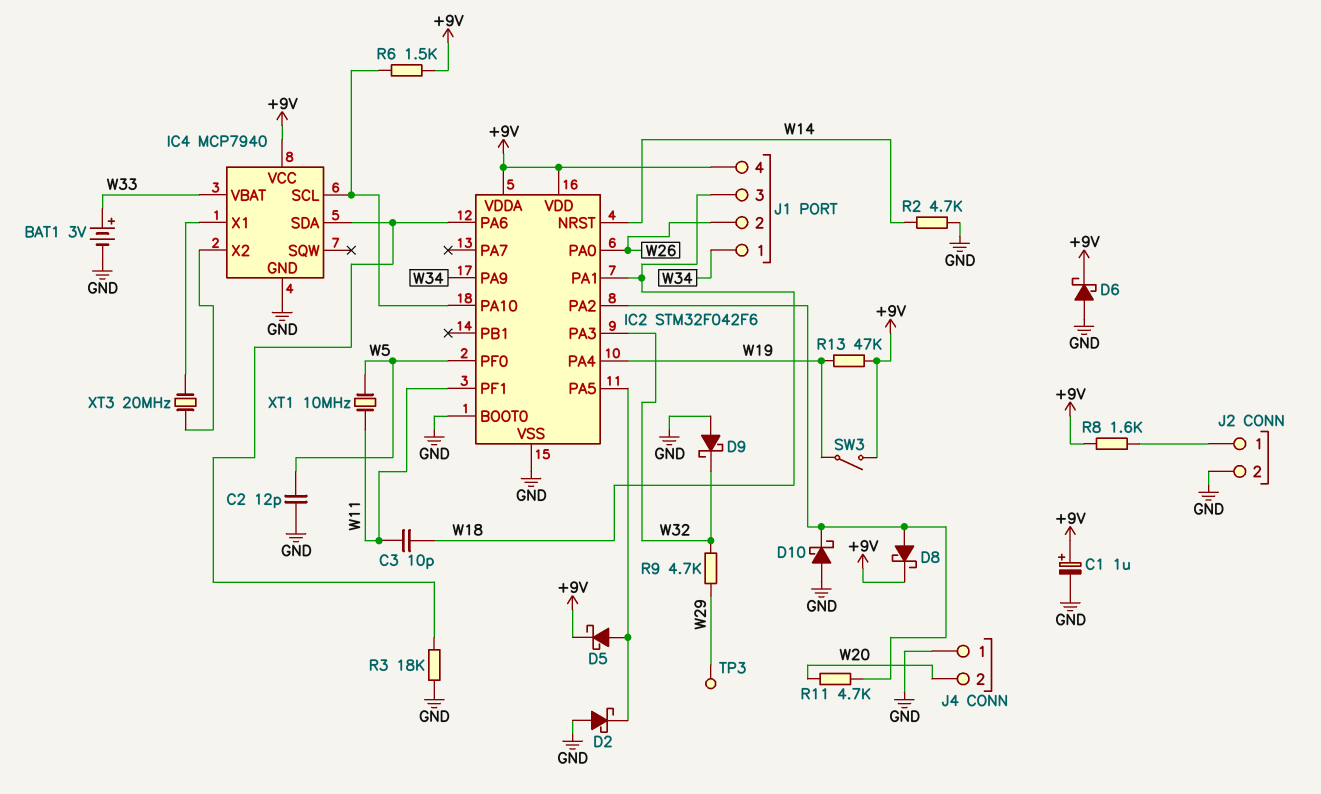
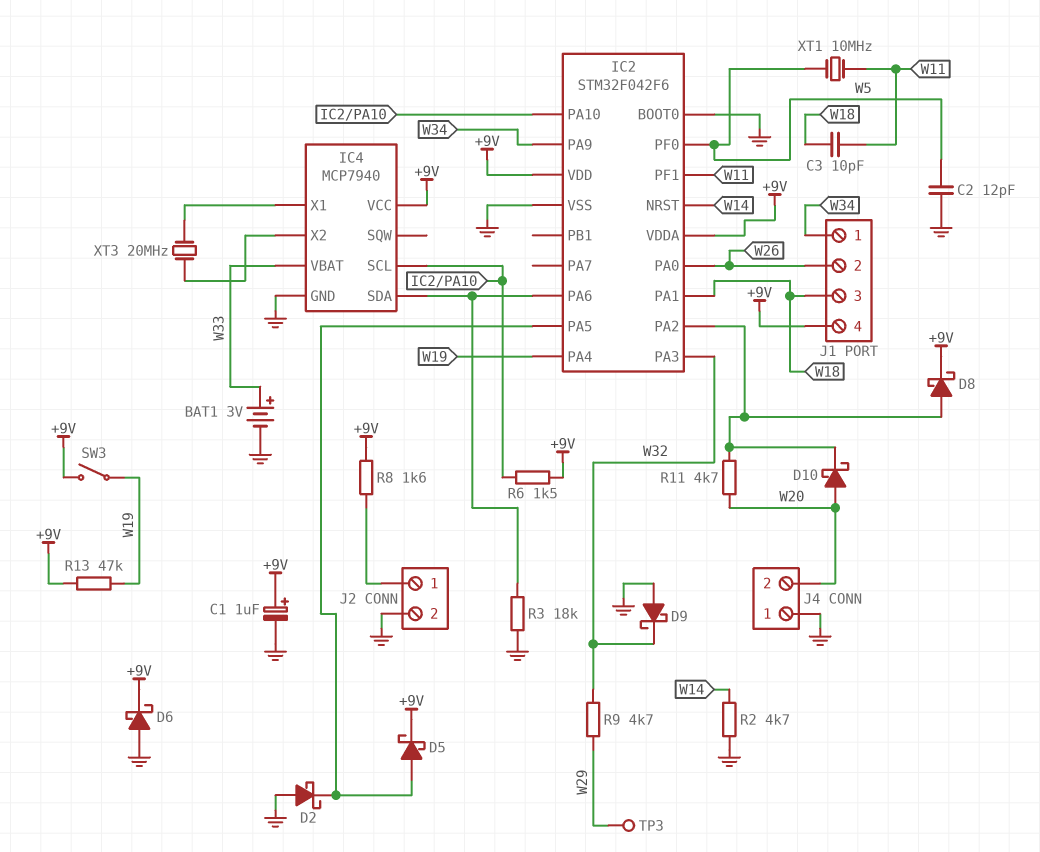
D10: schottky (A GND, K IC2/PA2) -> schottky (A W20, K IC2/PA2)

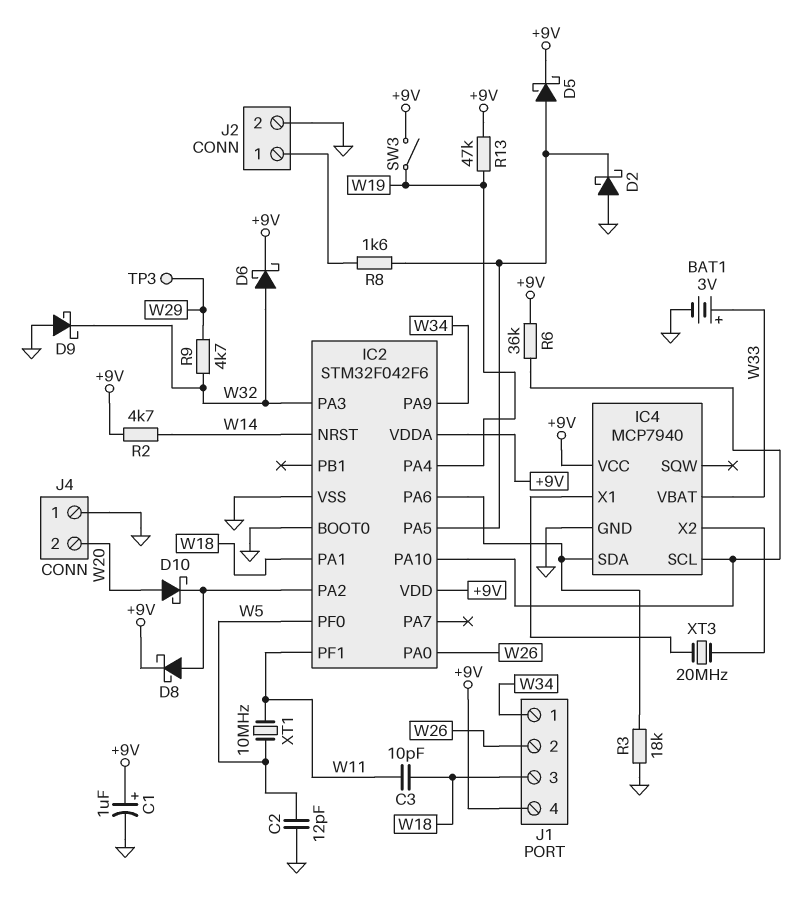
D6: schottky (A GND, K +9V) -> schottky (A W32, K +9V)
R2: 4.7k (GND, W14) -> 4.7k (+9V, W14)
R6: 1.5k (+9V, IC2/PA10) -> 36k (+9V, IC2/PA10)
R8: 1.6k (+9V, J2/1) -> 1.6k (IC2/PA5, J2/1)
R11: 4.7k (IC2/PA2, W20) -> none

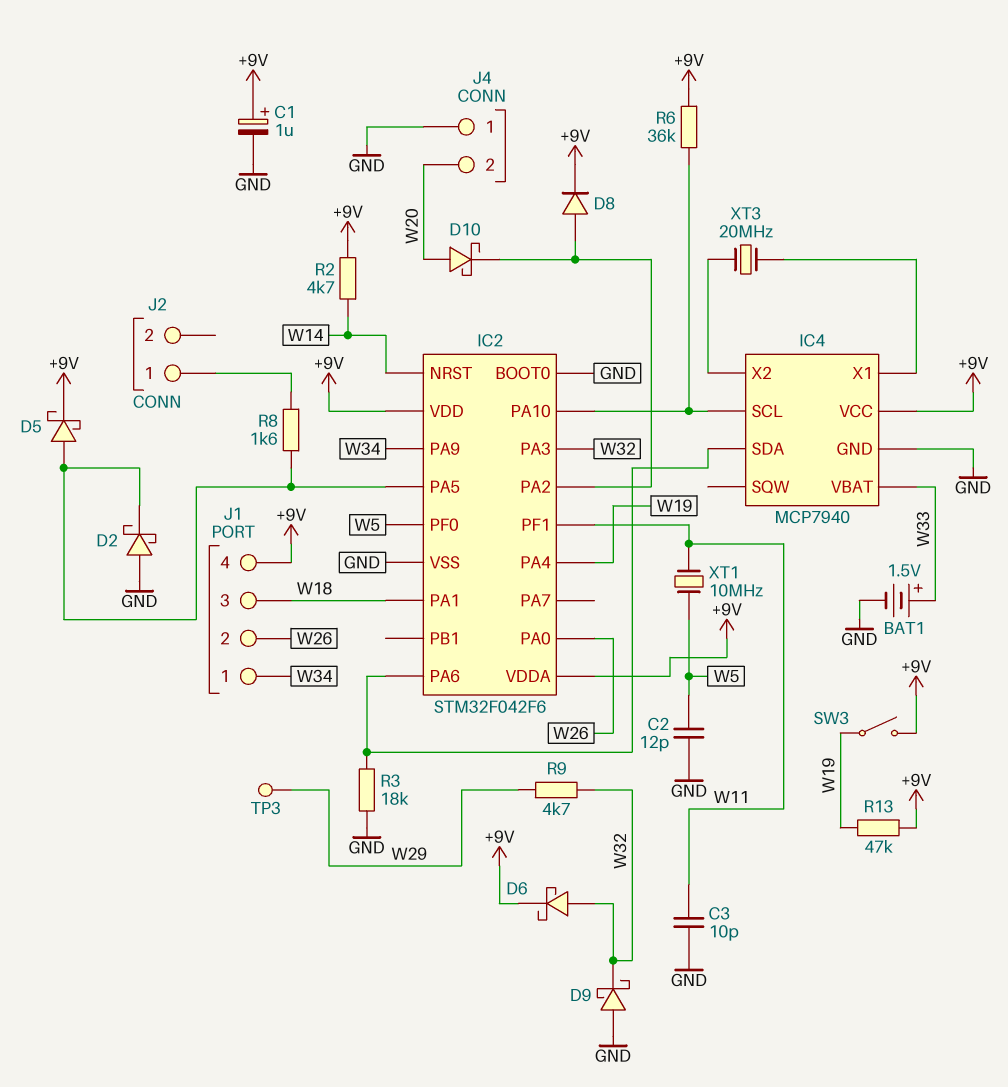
BAT1: 3V (plus W33, minus GND) -> 1.5V (plus W33, minus GND)
C3: 10pF (W11, W18) -> 10pF (GND, W11)
D8: schottky (A IC2/PA2, K +9V) -> diode (A IC2/PA2, K +9V)
J2 pin 2: GND -> none

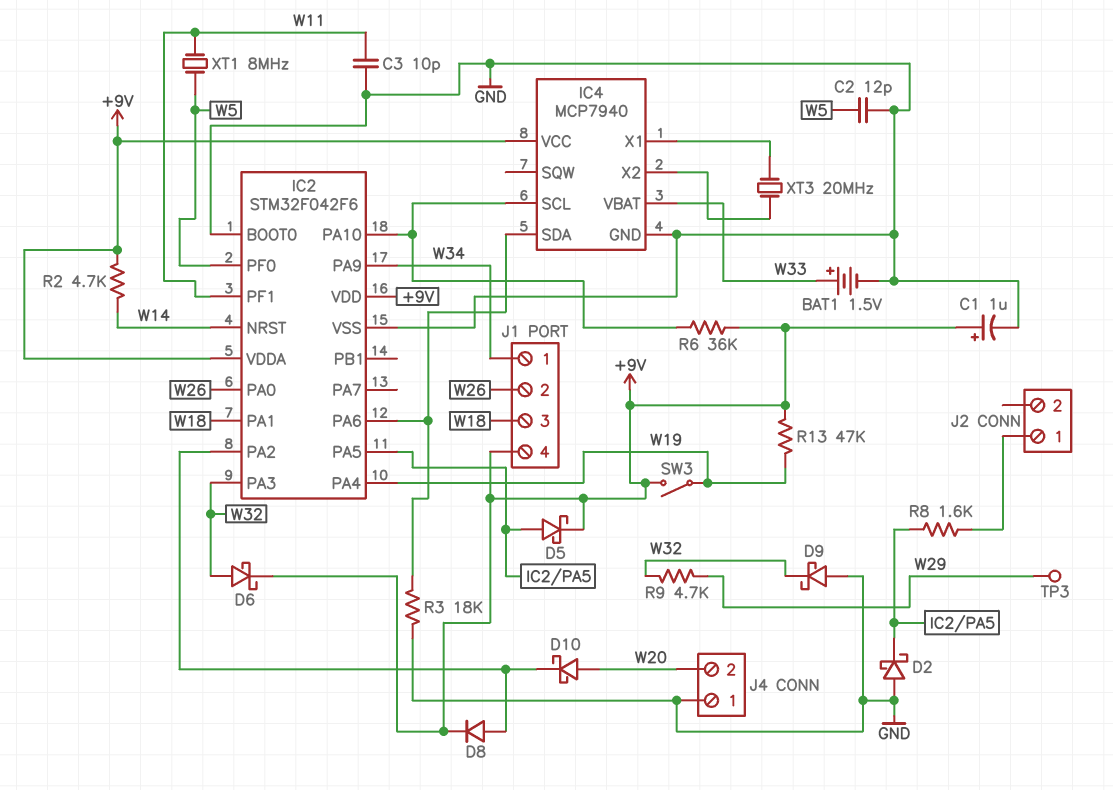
XT1: 10MHz (W5, W11) -> 8MHz (W5, W11)

